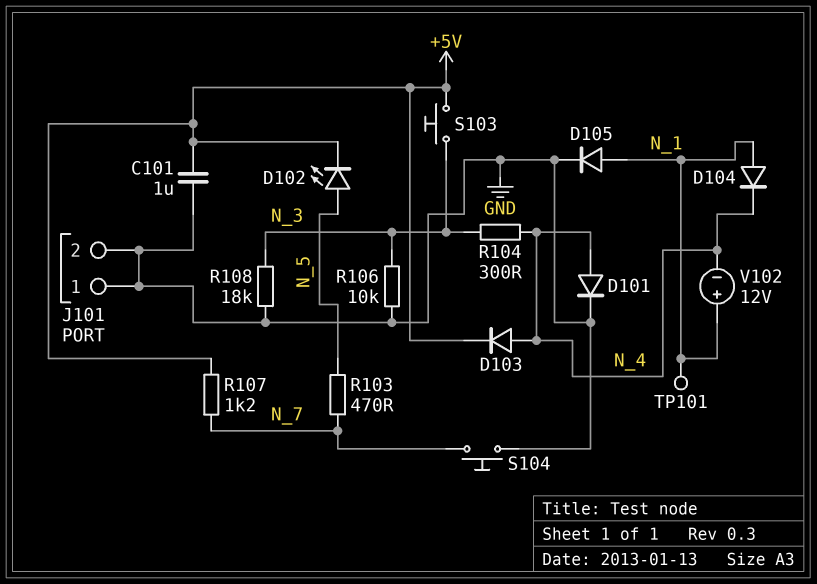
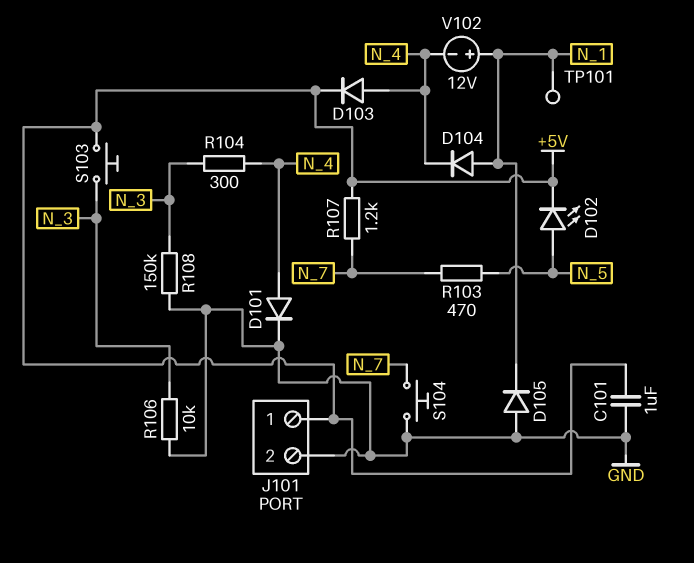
D105: diode (A N_1, K GND) -> diode (A GND, K N_1)
J101 pin 1: GND -> +5V
R108: 18k (GND, N_3) -> 150k (GND, N_3)

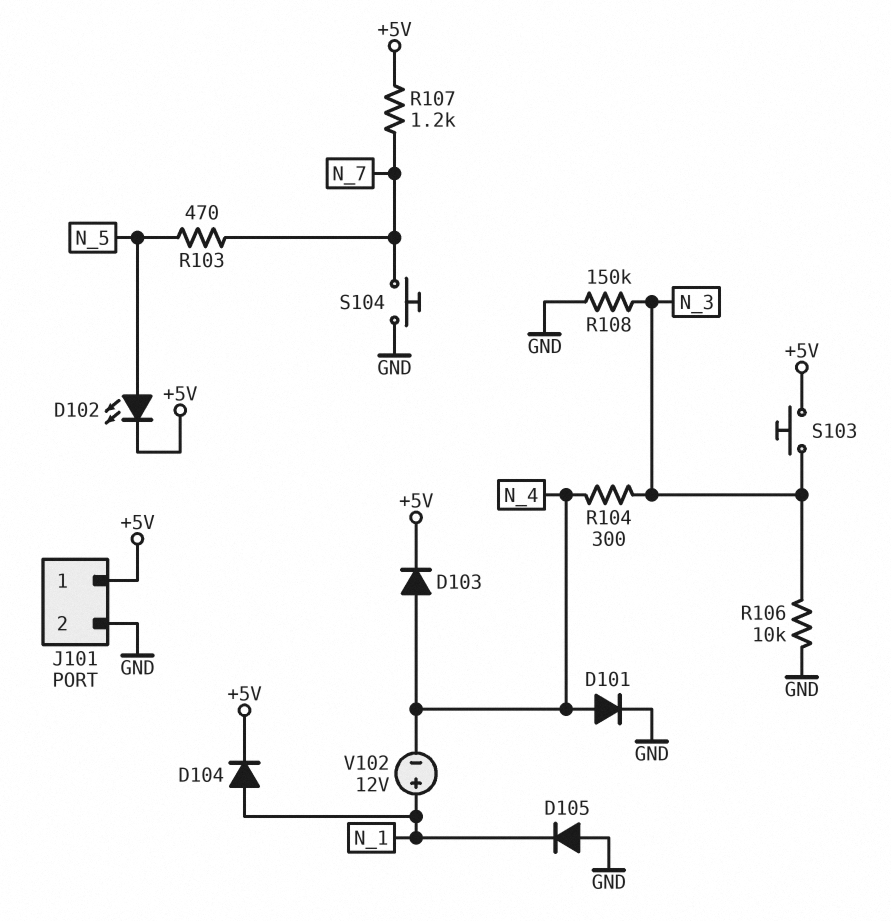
C101: 1uF (+5V, GND) -> none
D104: diode (A N_1, K N_4) -> diode (A N_1, K +5V)
TP101: test point (N_1) -> none

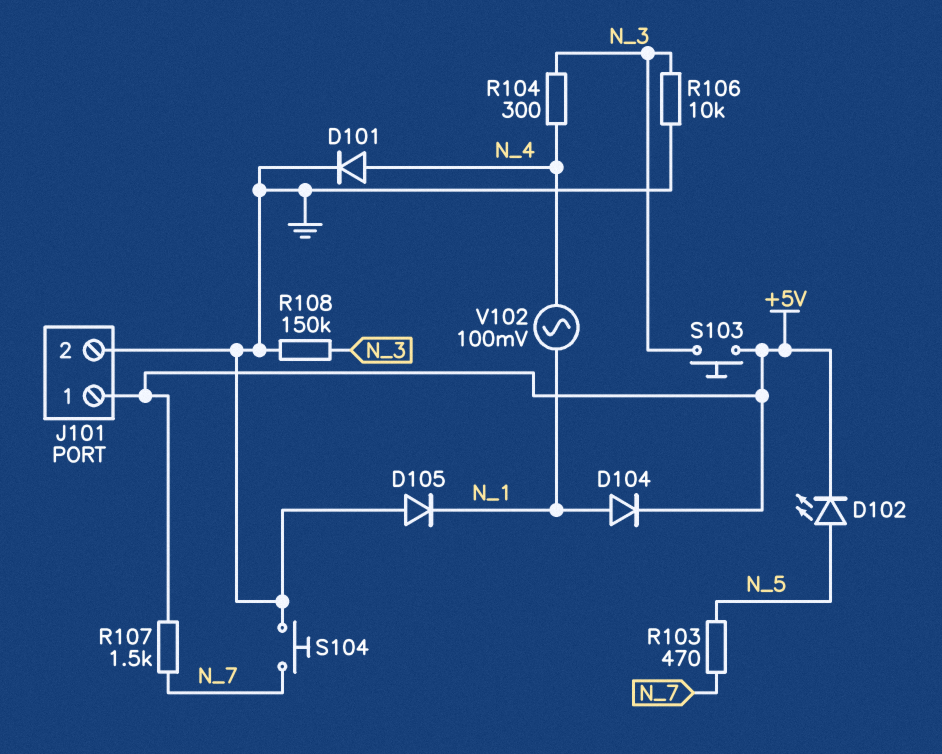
D103: diode (A N_4, K +5V) -> none
R107: 1.2k (+5V, N_7) -> 1.5k (+5V, N_7)
V102: 12V (plus N_1, minus N_4) -> AC 100mV (N_1, N_4)

